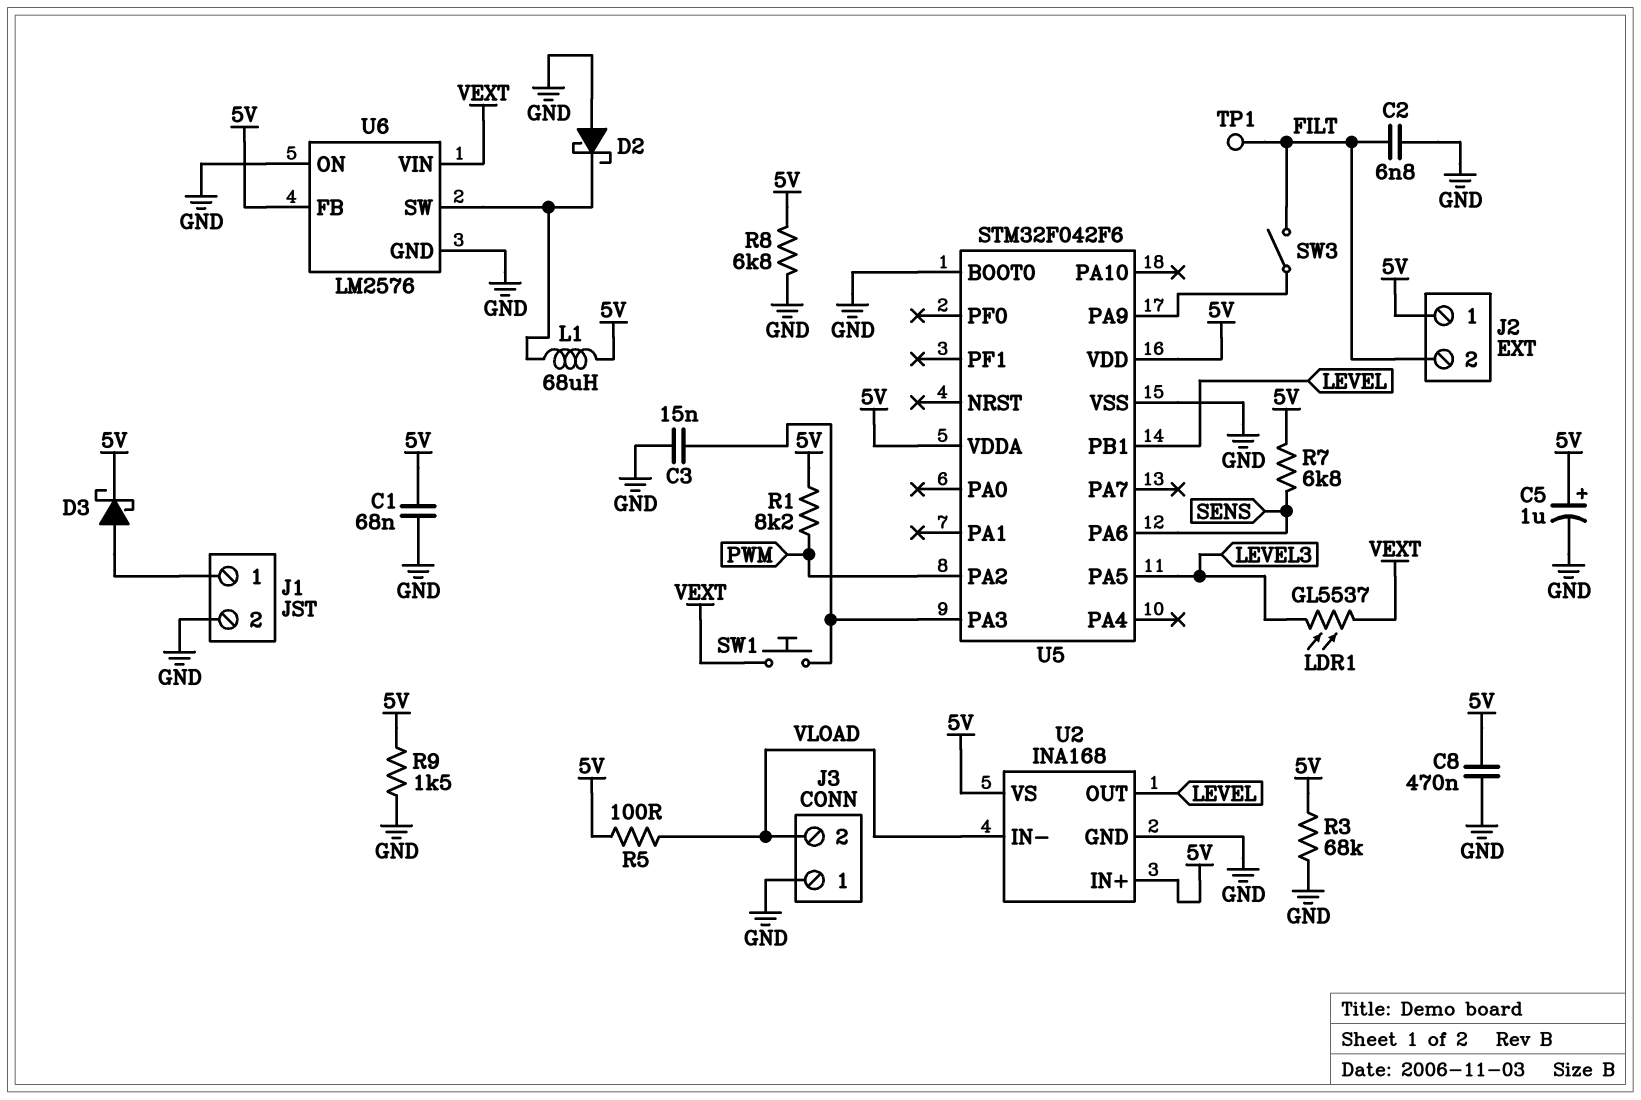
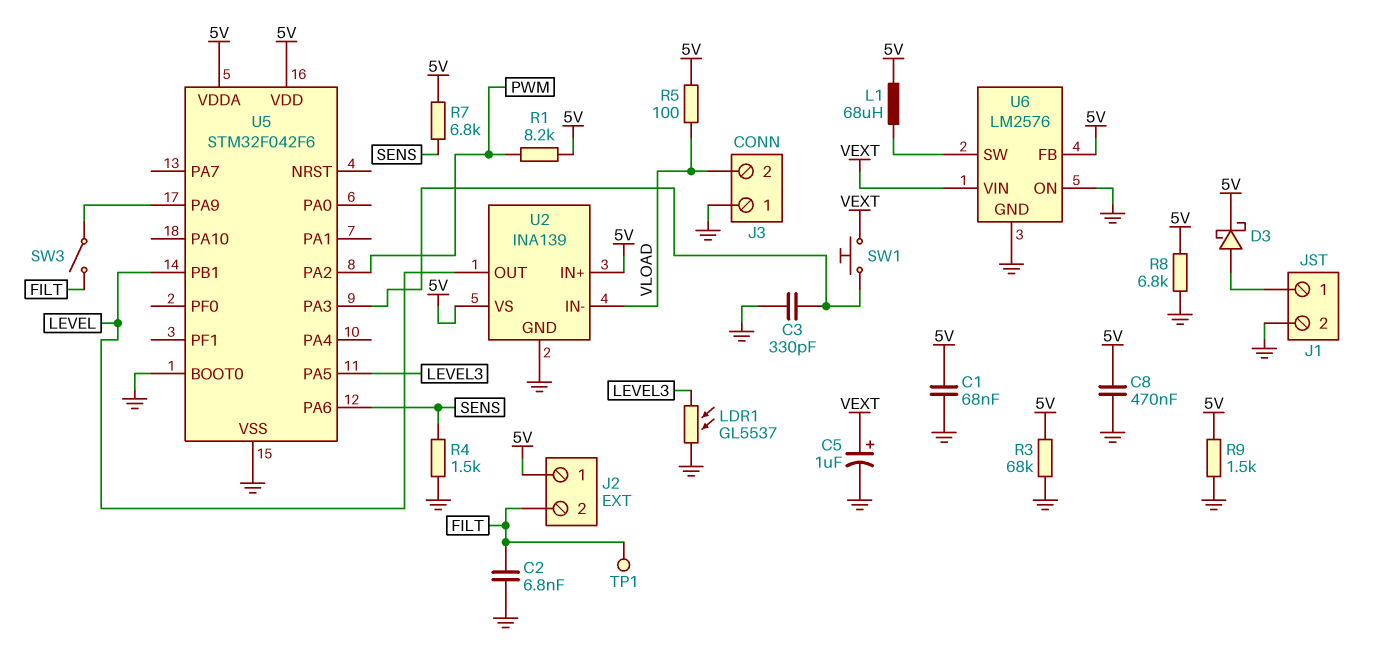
C3: 15nF (GND, U5/PA3) -> 330pF (GND, U5/PA3)
C5: 1uF (plus 5V, minus GND) -> 1uF (plus VEXT, minus GND)
D2: schottky (A GND, K U6/SW) -> none
LDR1: GL5537 (LEVEL3, VEXT) -> GL5537 (GND, LEVEL3)
R4: none -> 1.5k (GND, SENS)
U2: INA168 -> INA139

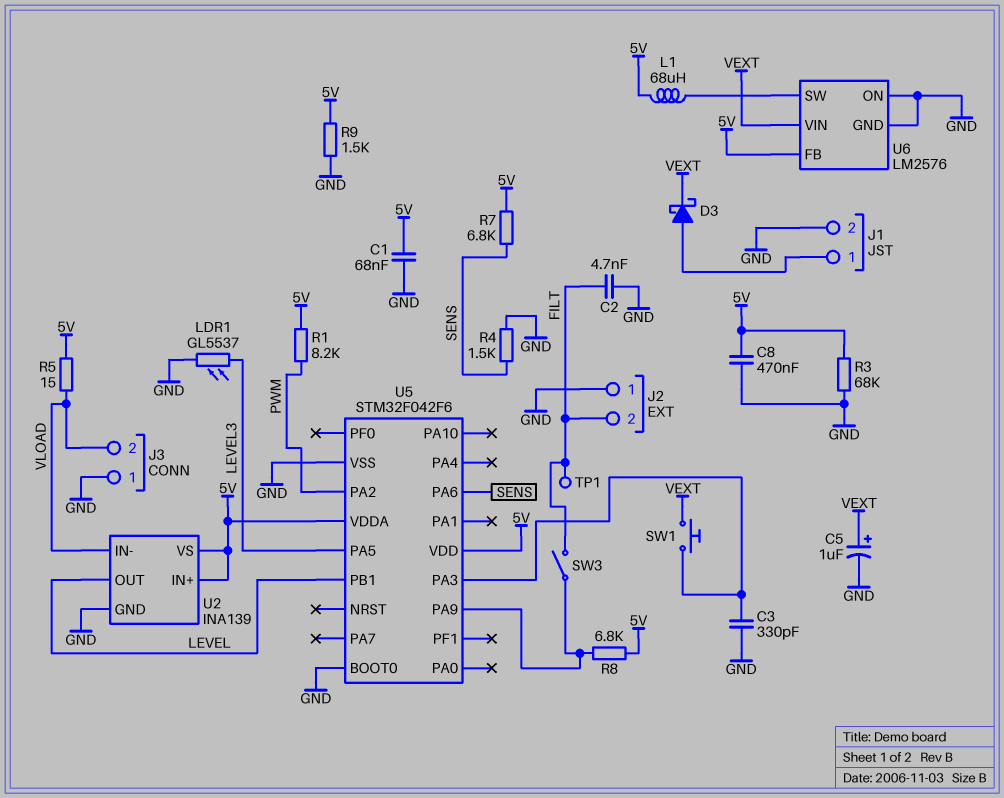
C2: 6.8nF (FILT, GND) -> 4.7nF (FILT, GND)
D3: schottky (A J1/1, K 5V) -> schottky (A J1/1, K VEXT)
J2 pin 1: 5V -> GND
R5: 100 (5V, VLOAD) -> 15 (5V, VLOAD)
R8: 6.8k (5V, GND) -> 6.8k (5V, U5/PA9)

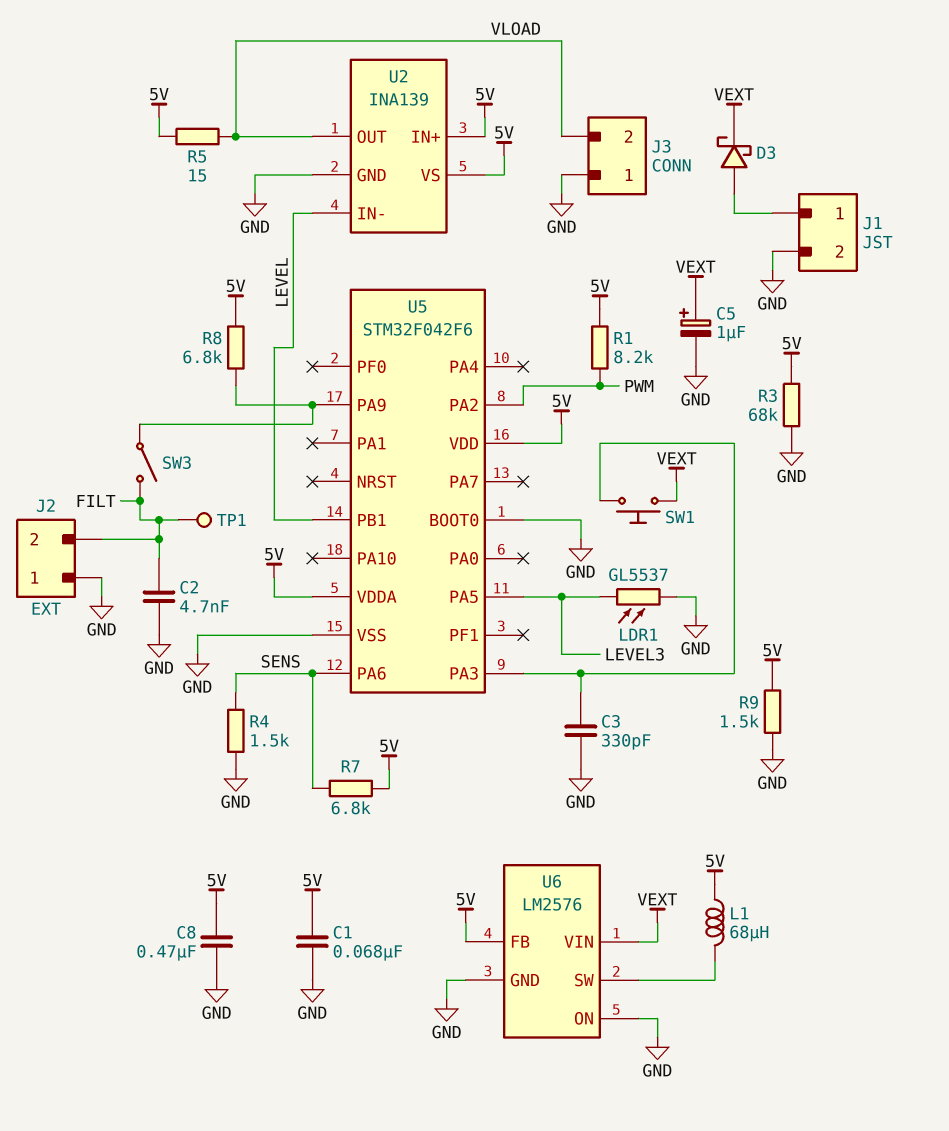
U2 pin IN-: VLOAD -> LEVEL
U2 pin OUT: LEVEL -> VLOAD

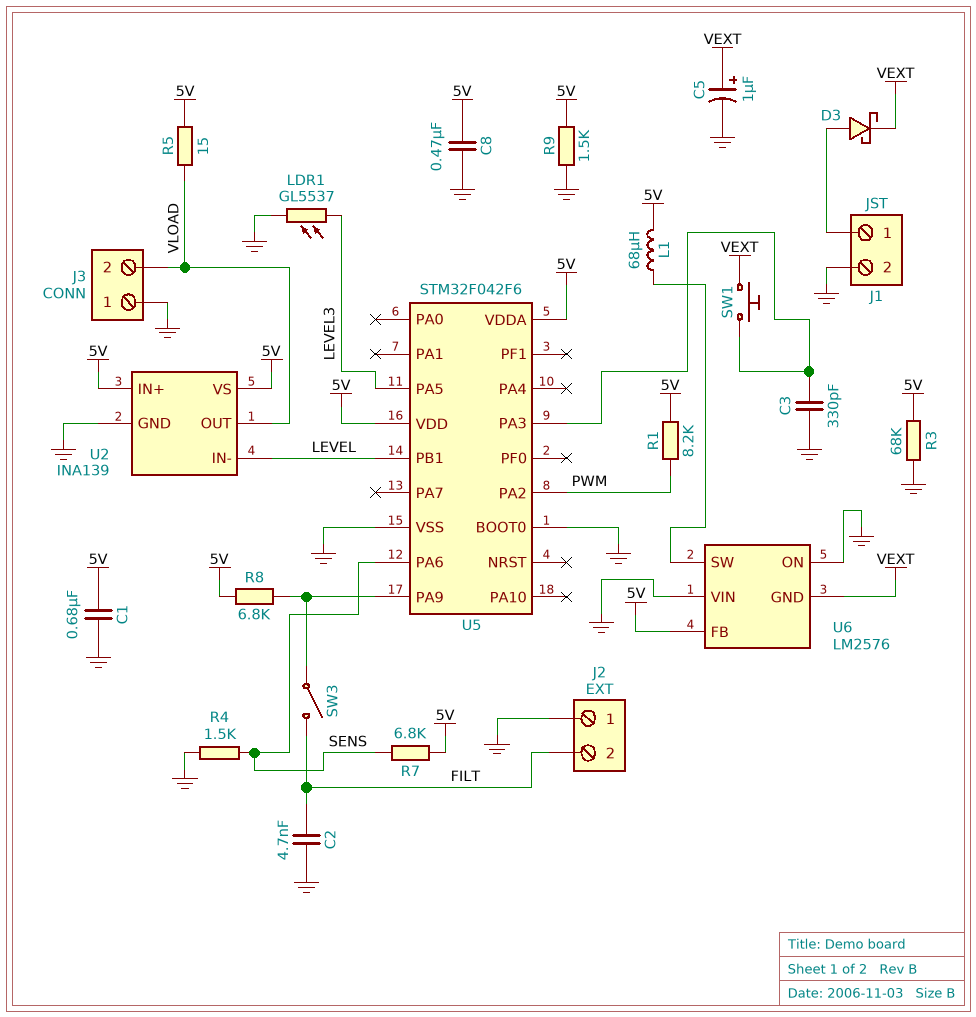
C1: 68nF (5V, GND) -> 680nF (5V, GND)
TP1: test point (FILT) -> none
U6 pin GND: GND -> VEXT
U6 pin VIN: VEXT -> GND

